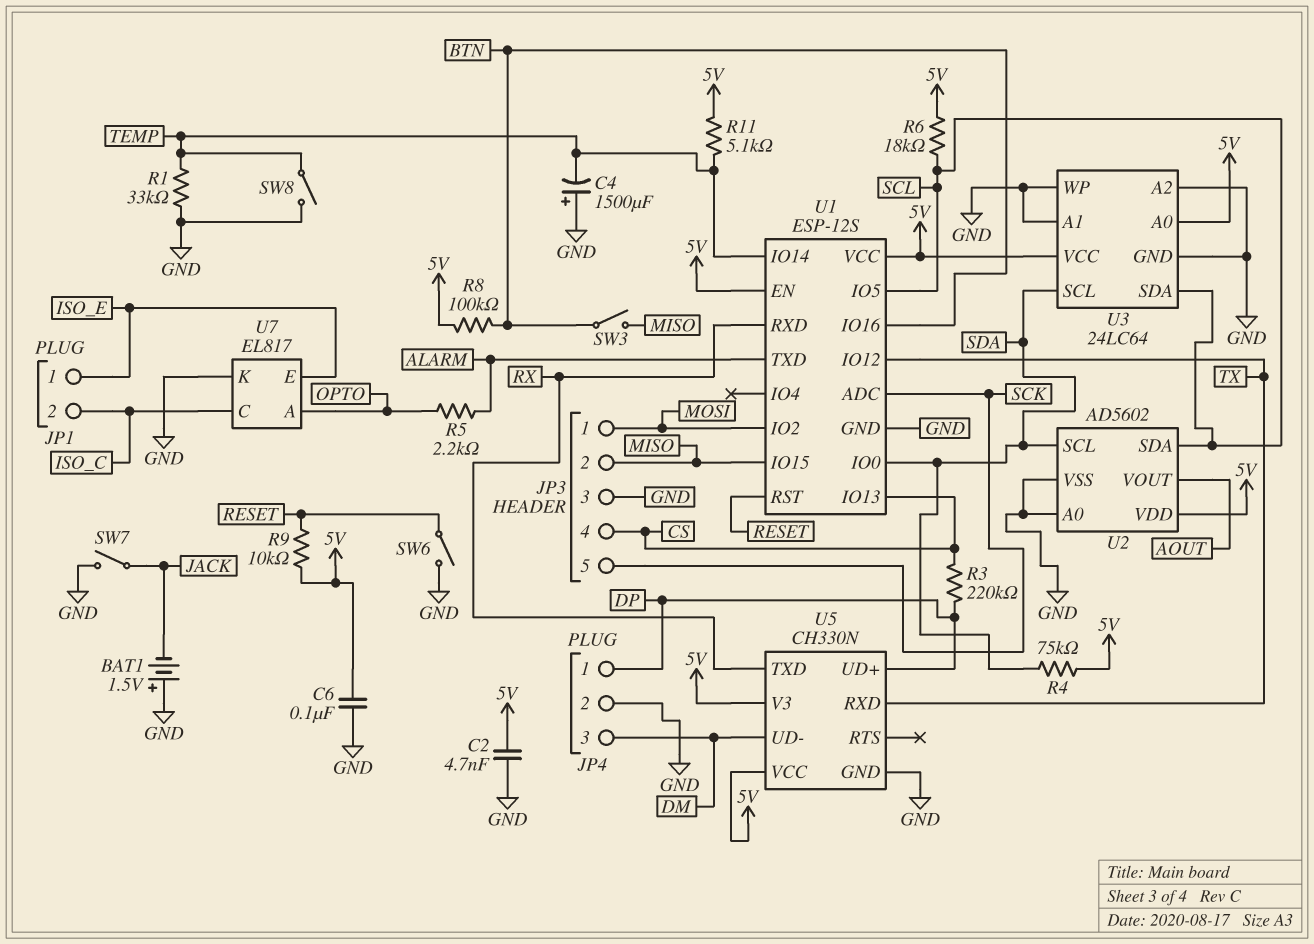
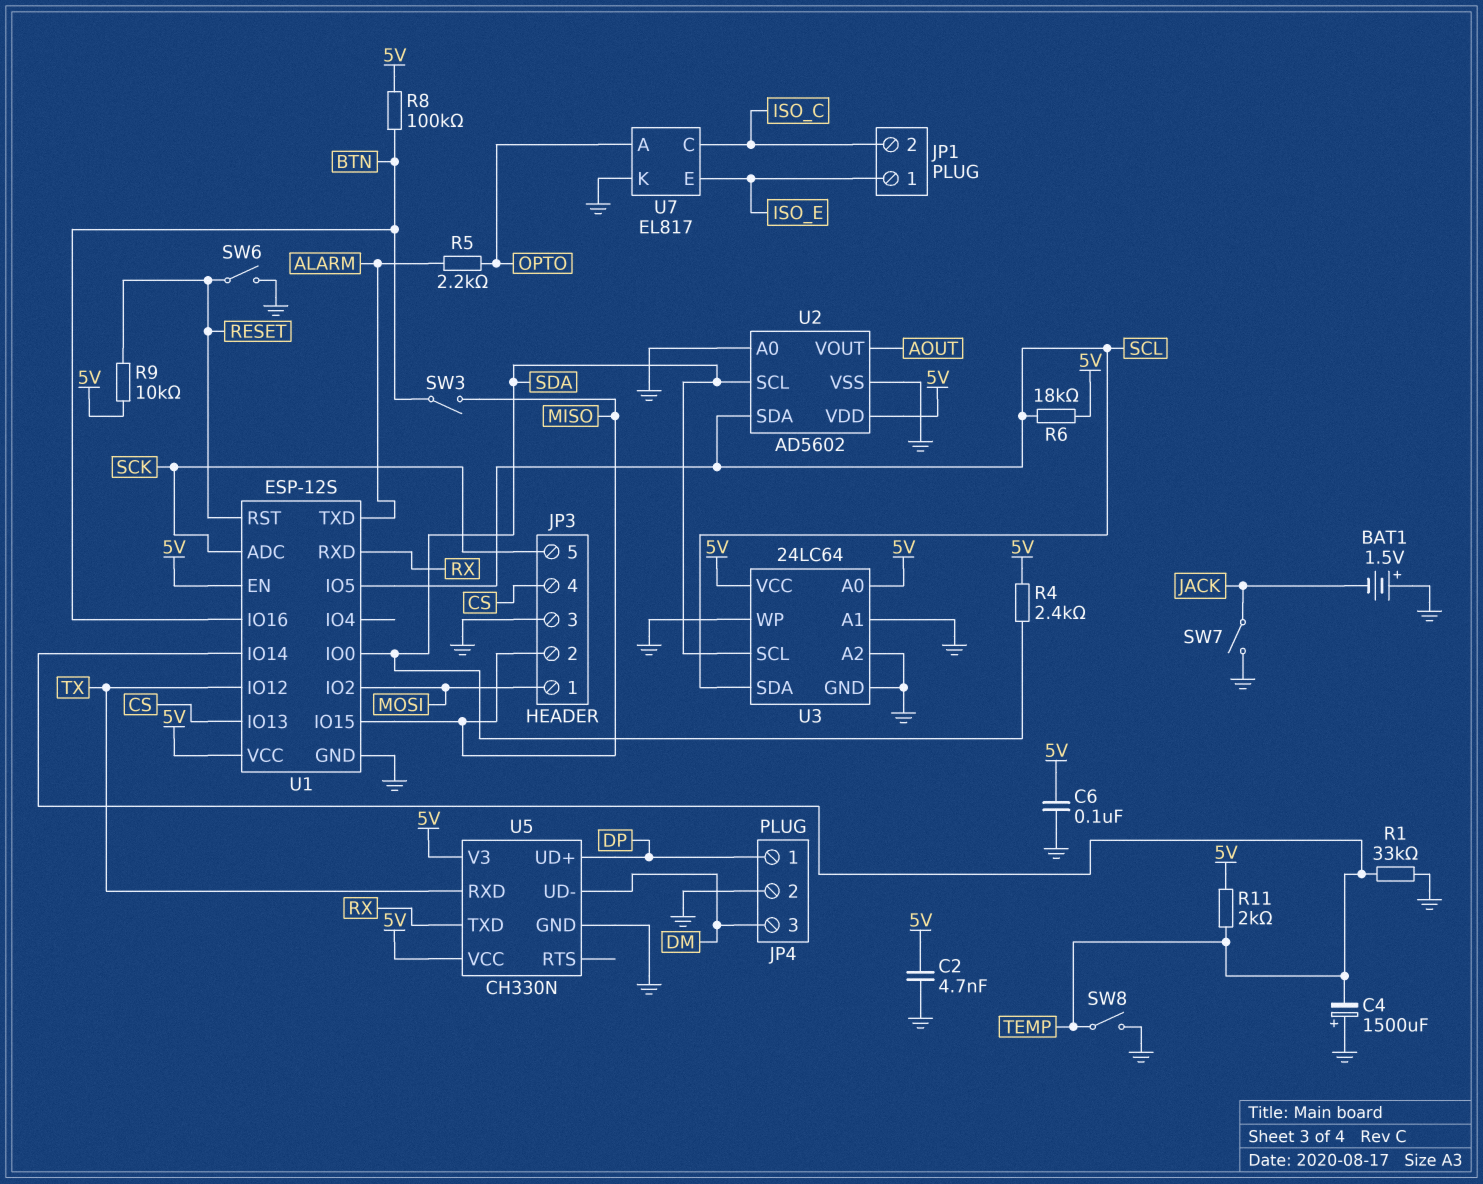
R3: 220k (CS, DP) -> none
R4: 75k (5V, SDA) -> 2.4k (5V, SDA)
R11: 5.1k (5V, TEMP) -> 2k (5V, TEMP)

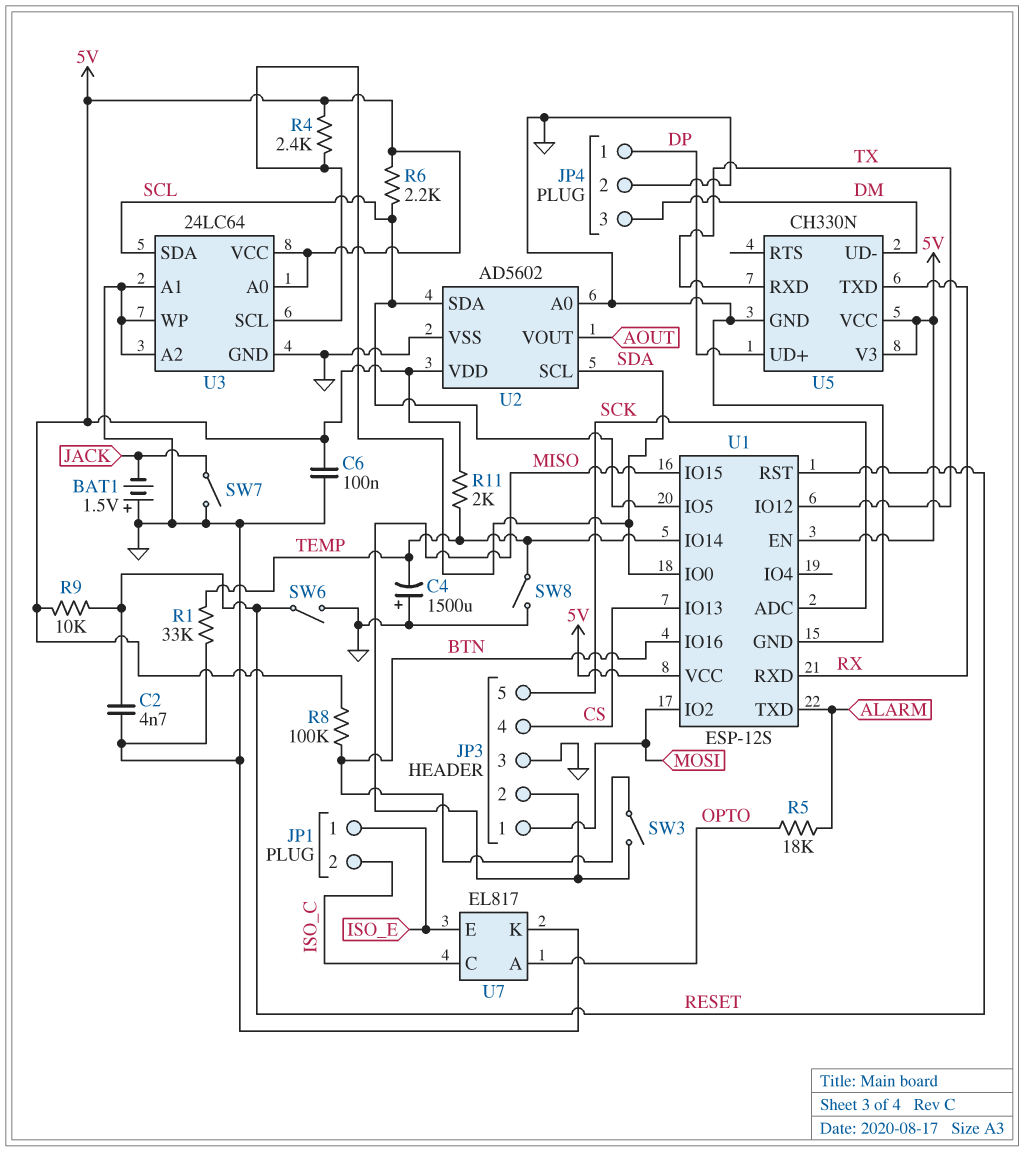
C2: 4.7nF (5V, GND) -> 4.7nF (GND, RESET)
R5: 2.2k (ALARM, OPTO) -> 18k (ALARM, OPTO)
R6: 18k (5V, SCL) -> 2.2k (5V, SCL)

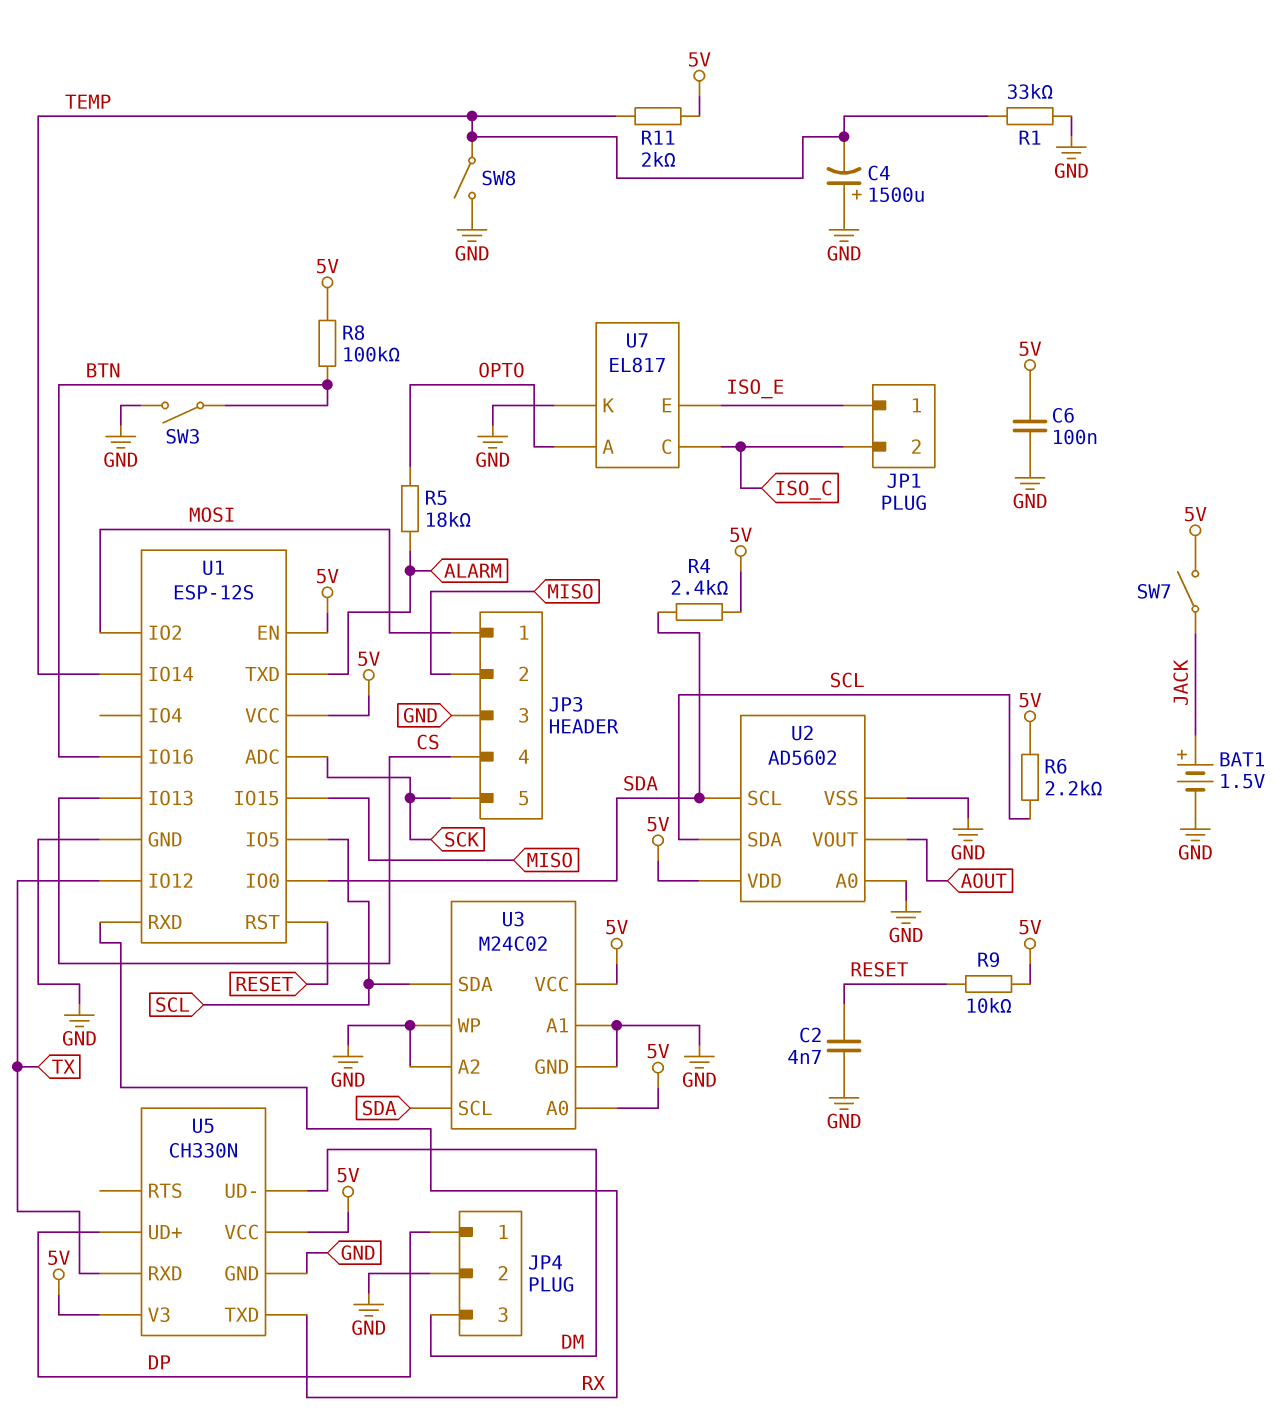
BAT1: 1.5V (plus GND, minus JACK) -> 1.5V (plus JACK, minus GND)
SW3: switch (BTN, MISO) -> switch (BTN, GND)
SW6: switch (GND, RESET) -> none
SW7: switch (GND, JACK) -> switch (5V, JACK)
U3: 24LC64 -> M24C02

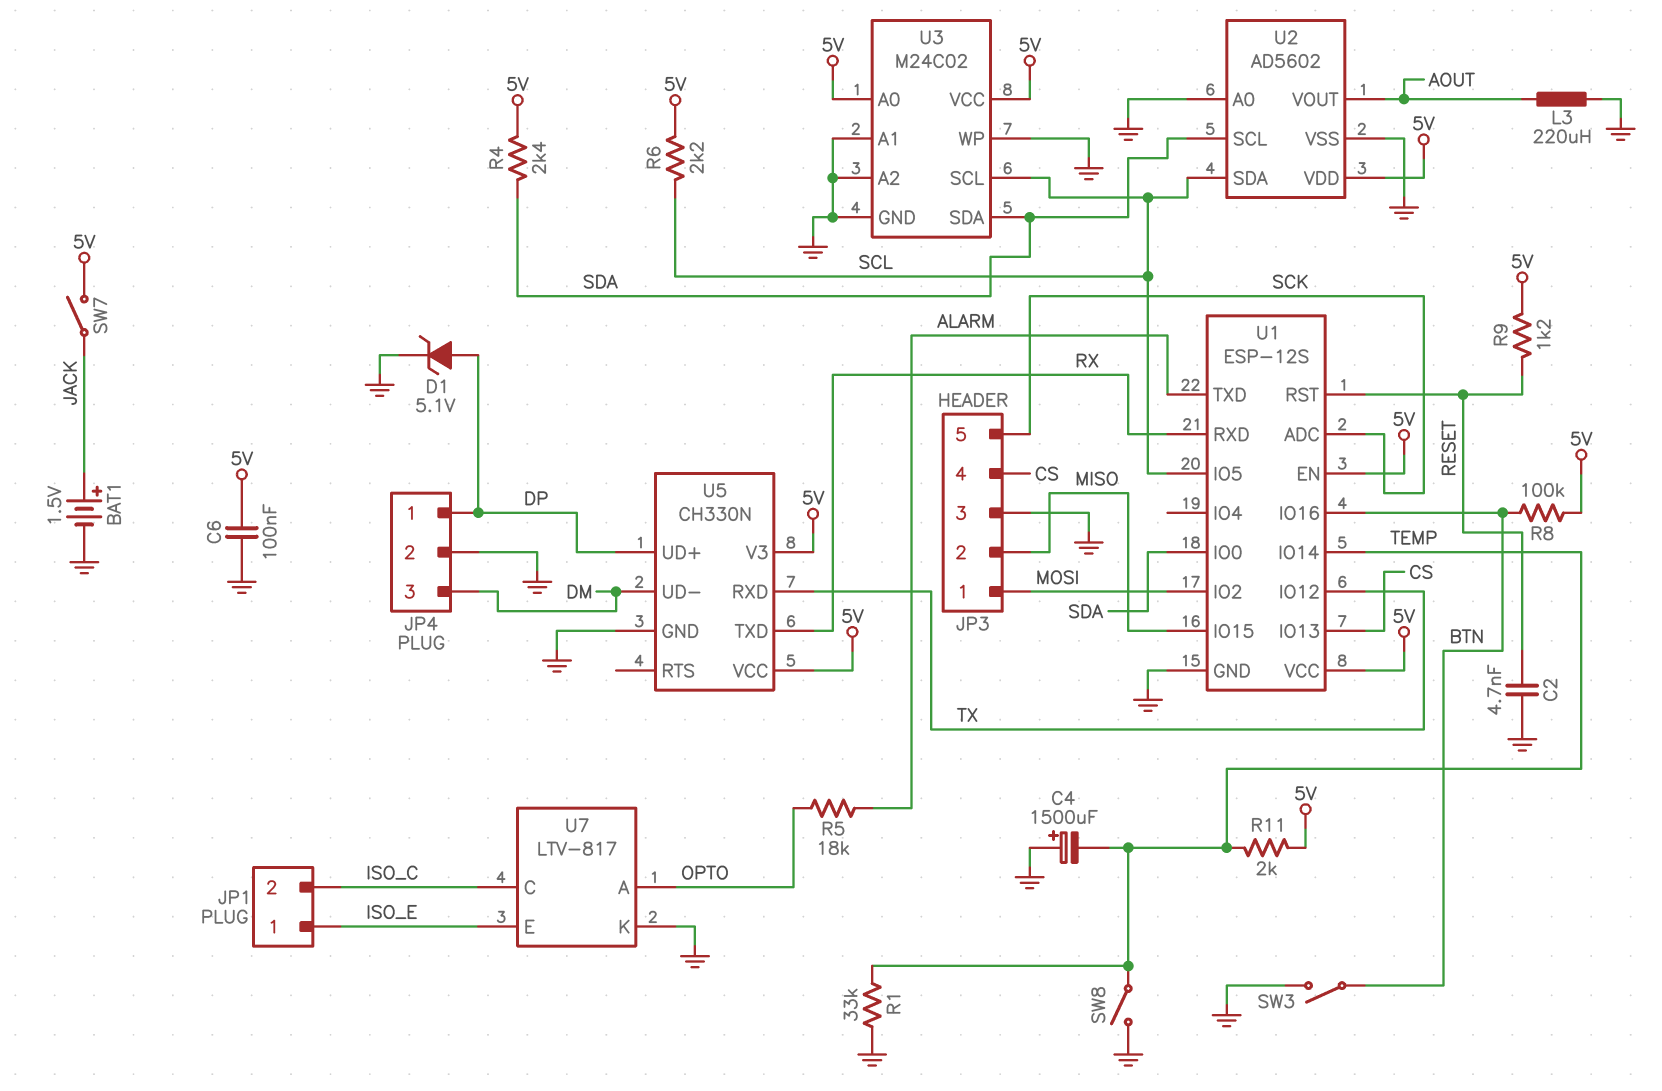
D1: none -> zener 5.1V (A DP, K GND)
L3: none -> 220uH (AOUT, GND)
R9: 10k (5V, RESET) -> 1.2k (5V, RESET)
U3 pin SCL: SDA -> SCL
U3 pin SDA: SCL -> SDA
U7: EL817 -> LTV-817

